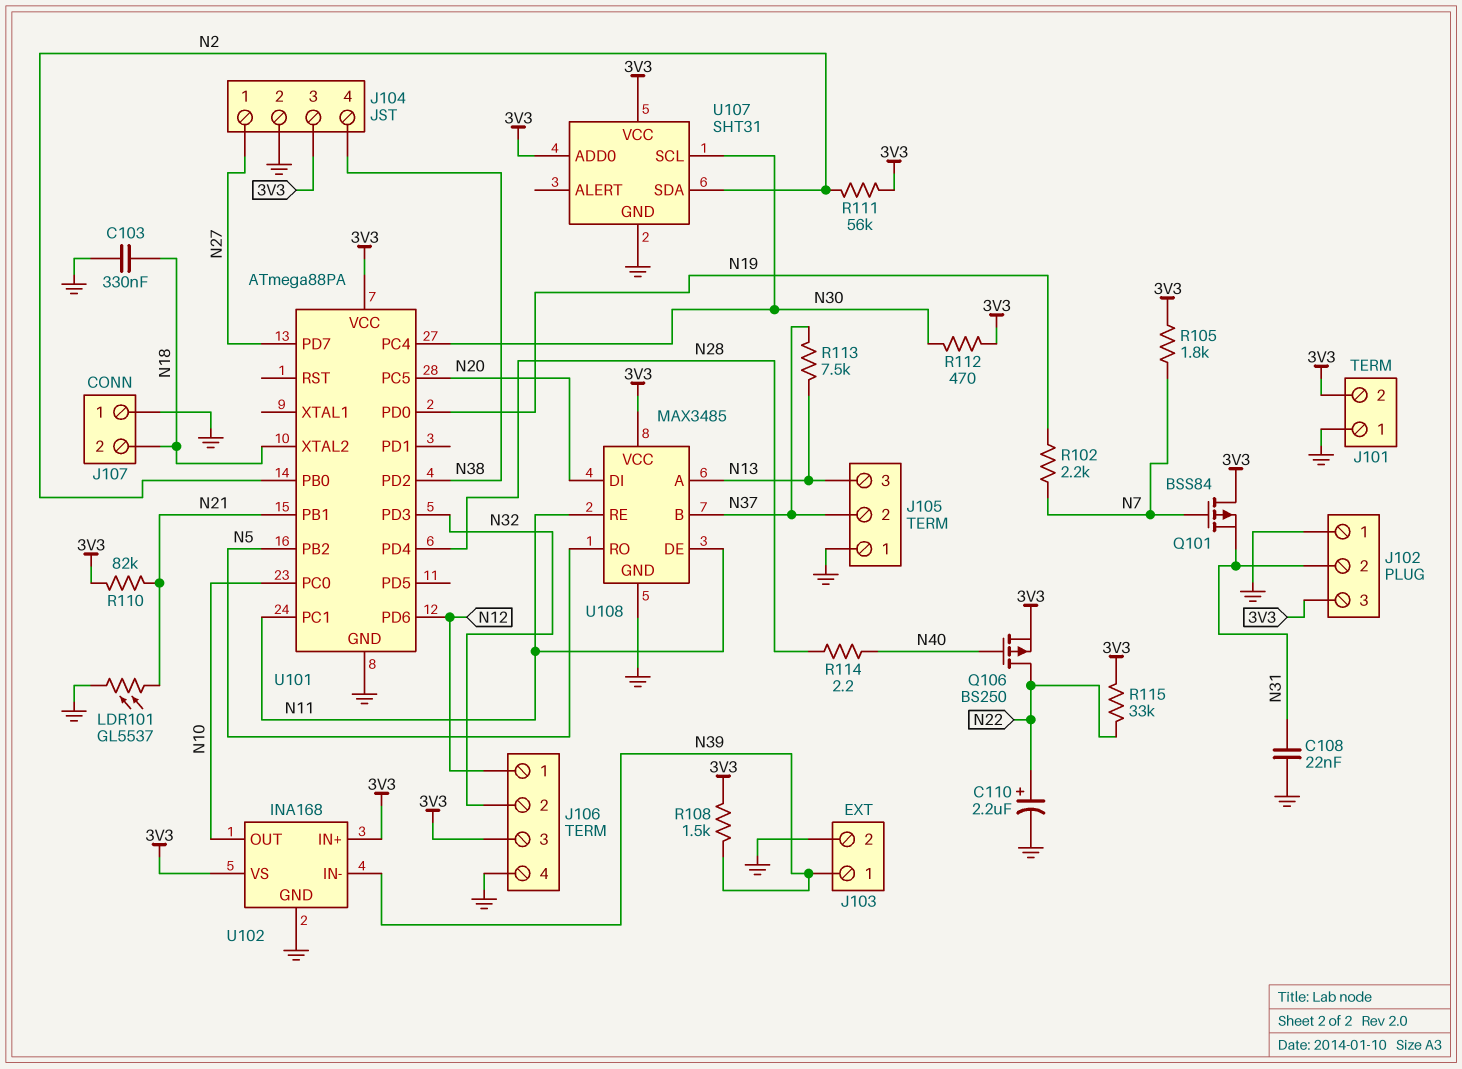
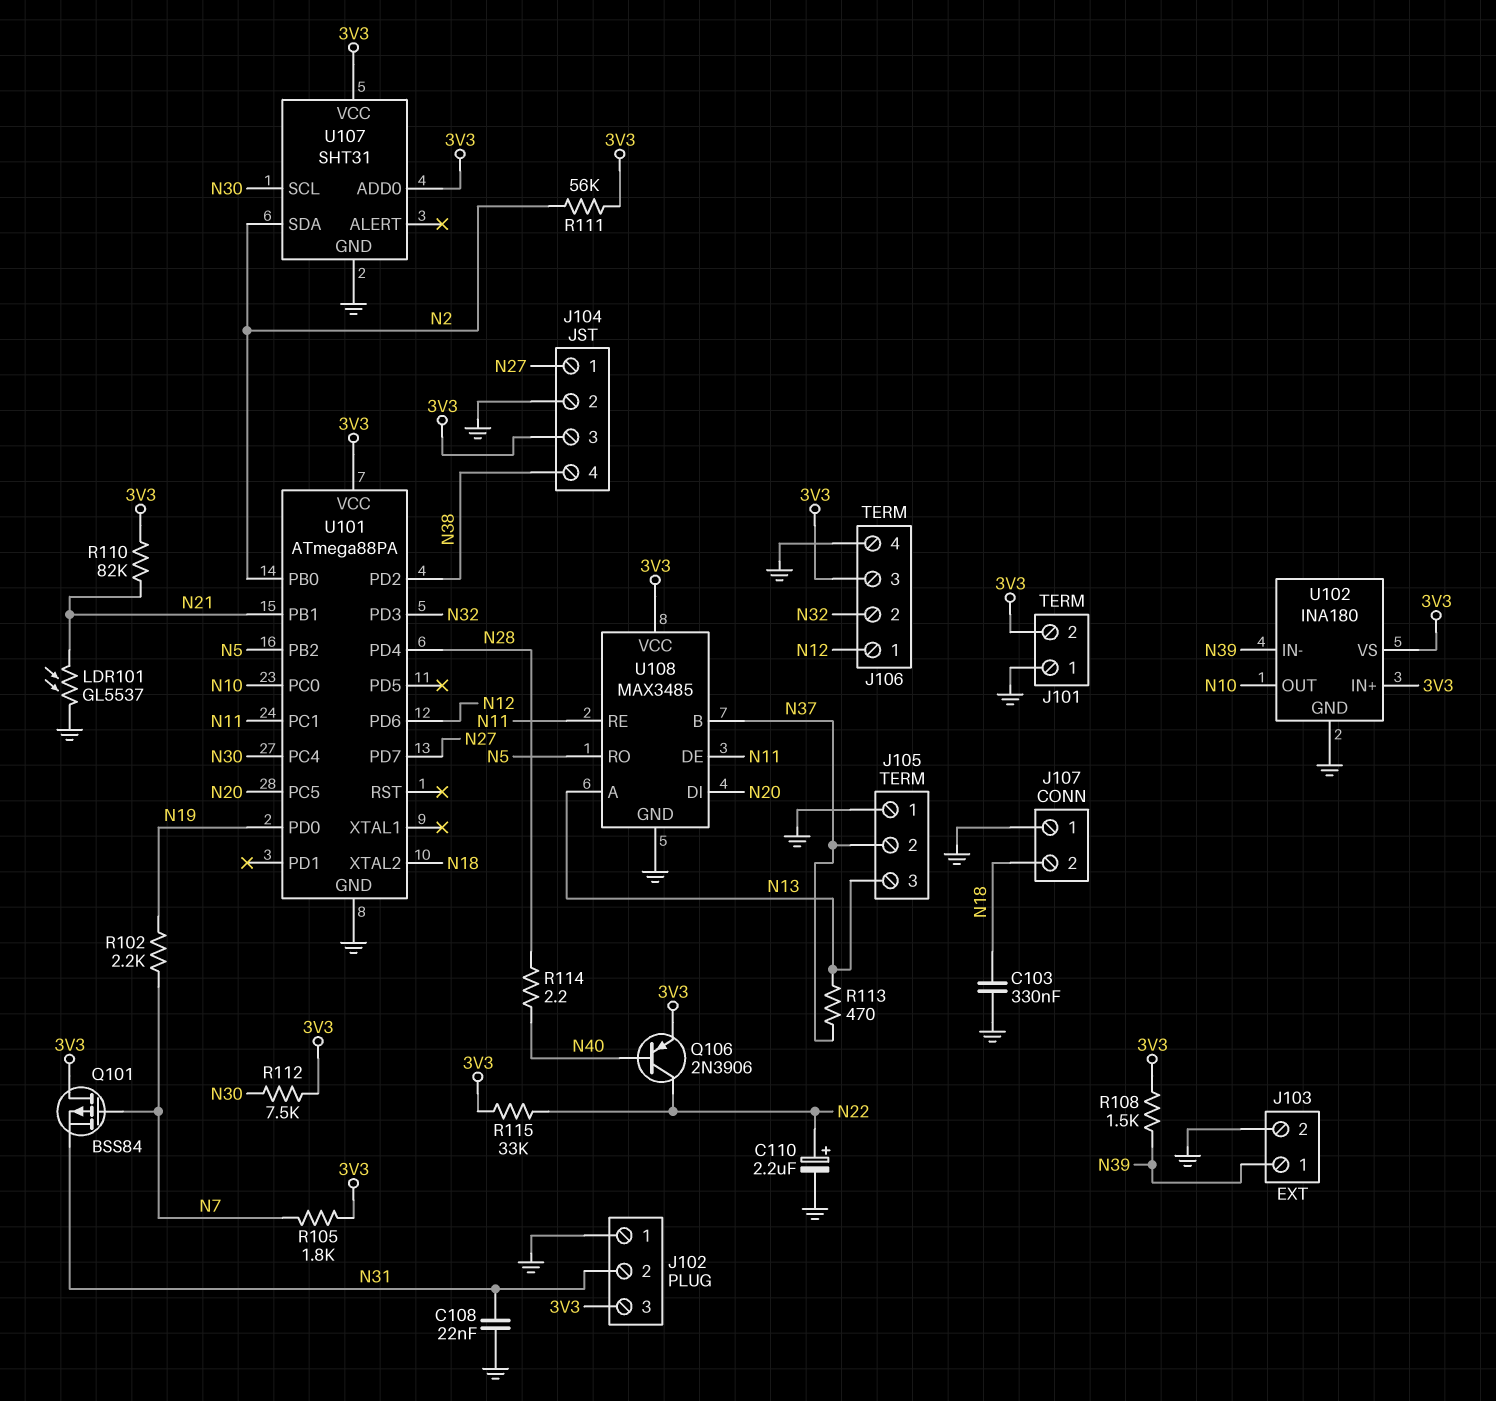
Q106: PMOS BS250 (G N40, D N22, S 3V3) -> PNP 2N3906 (B N40, C N22, E 3V3)
R112: 470 (3V3, N30) -> 7.5k (3V3, N30)
R113: 7.5k (N13, N37) -> 470 (N13, N37)
U102: INA168 -> INA180

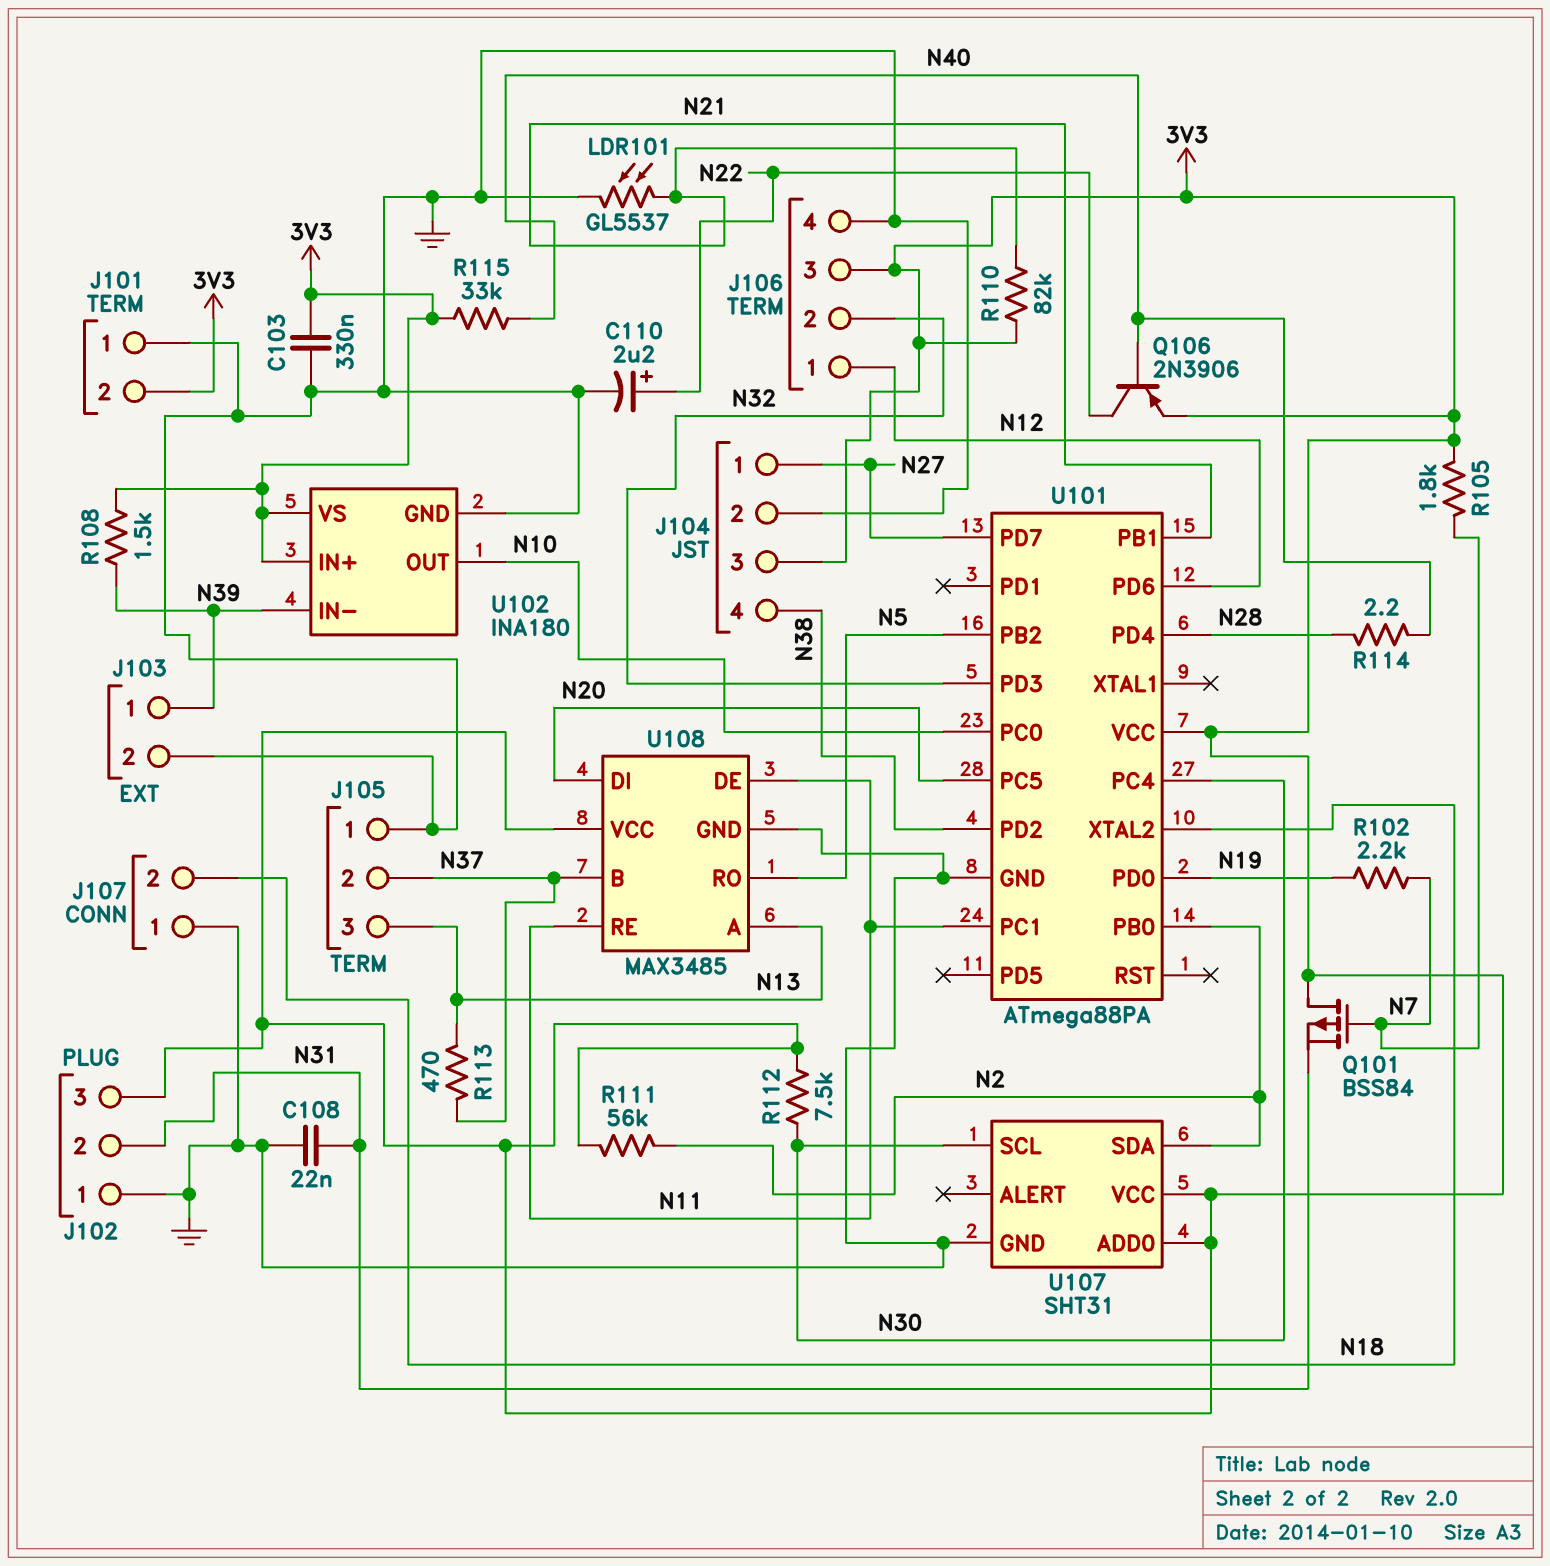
C103: 330nF (GND, N18) -> 330nF (3V3, GND)
R115: 33k (3V3, N22) -> 33k (3V3, N40)

